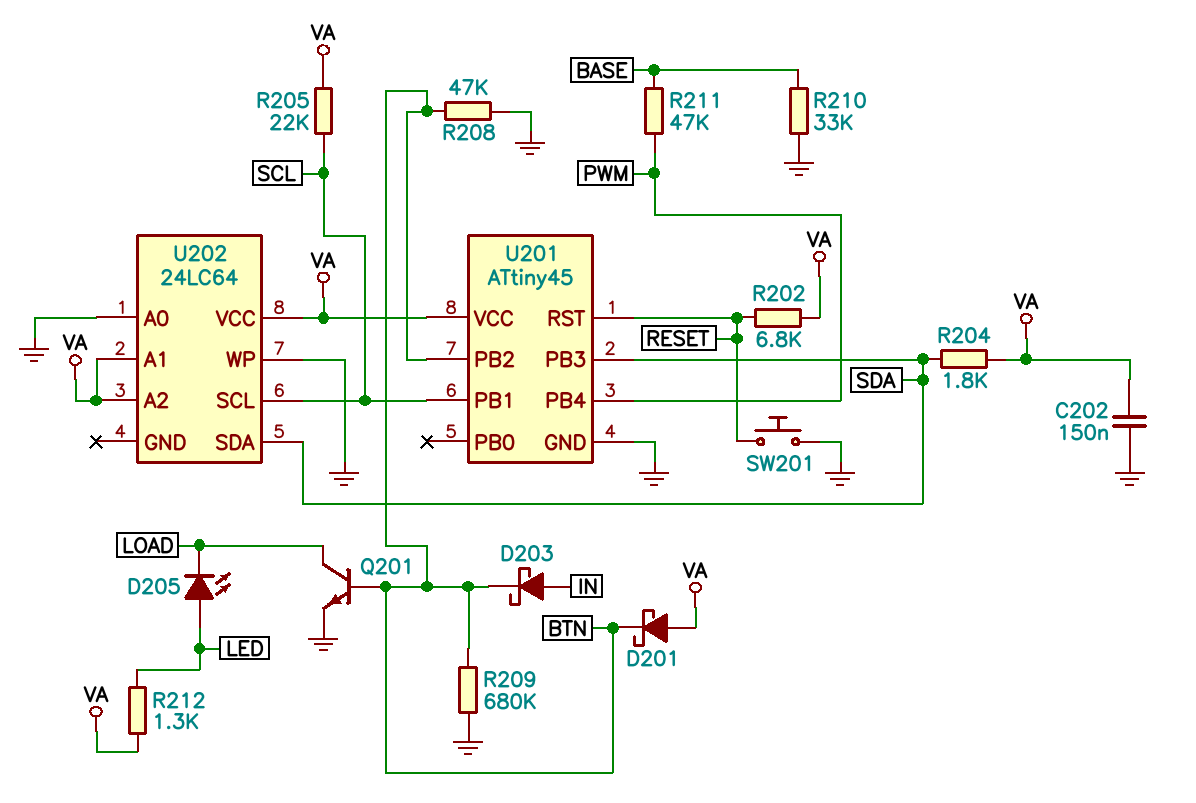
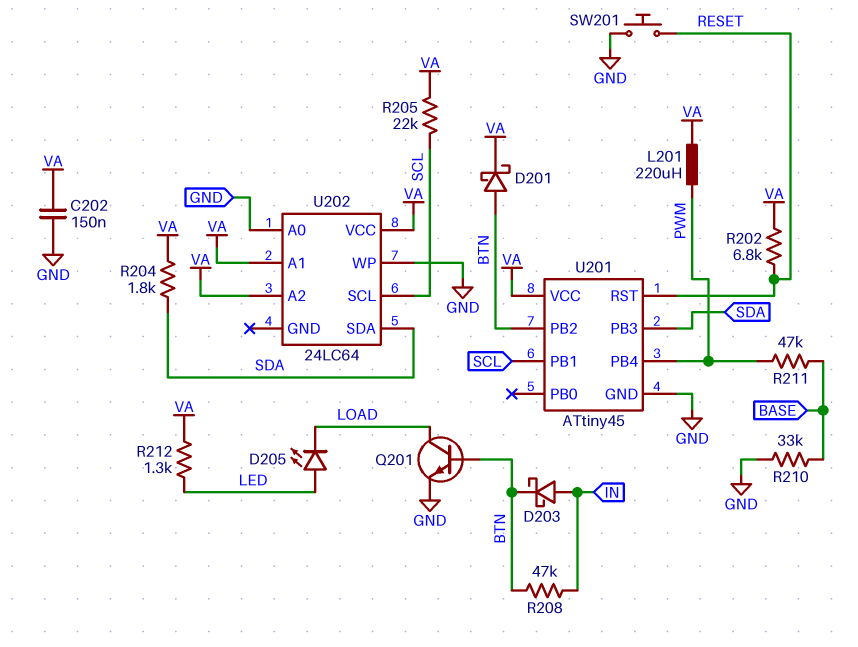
D201: schottky (A VA, K BTN) -> schottky (A BTN, K VA)
L201: none -> 220uH (PWM, VA)
R208: 47k (BTN, GND) -> 47k (BTN, IN)
R209: 680k (BTN, GND) -> none

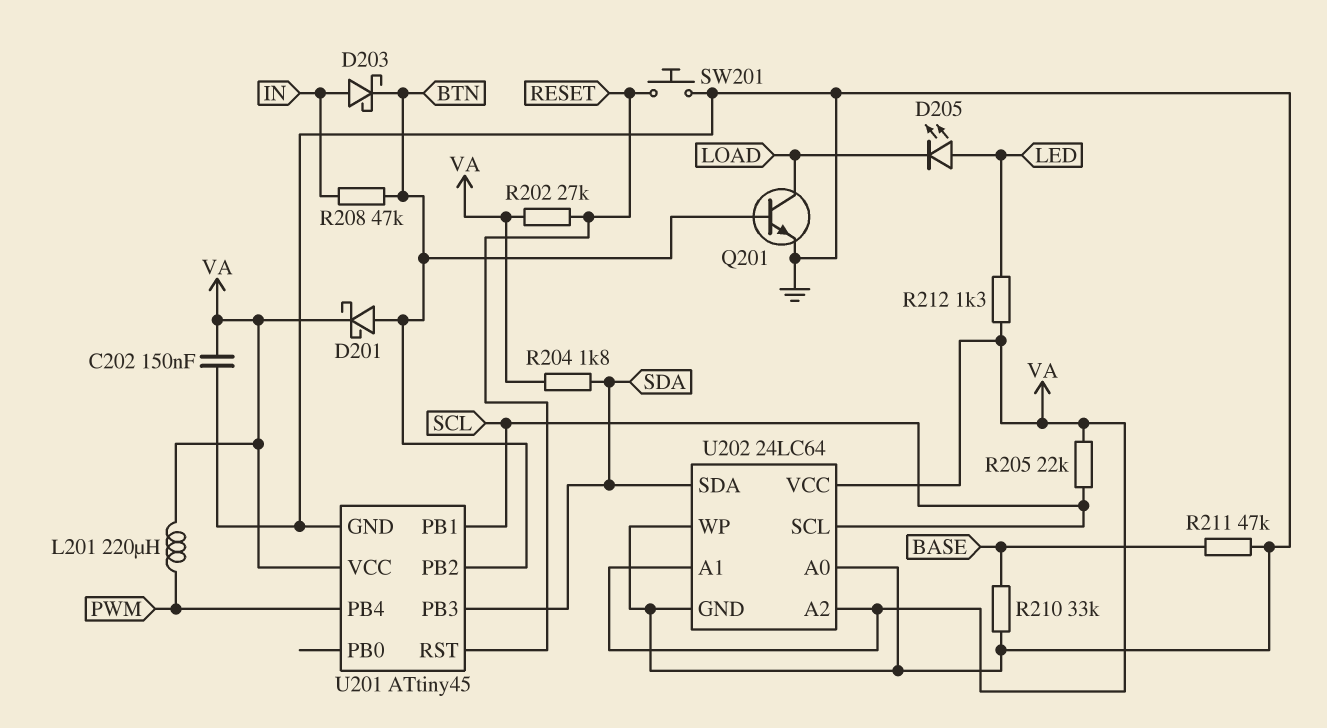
R202: 6.8k (RESET, VA) -> 27k (RESET, VA)
R211: 47k (BASE, PWM) -> 47k (BASE, GND)
U202 pin GND: none -> GND

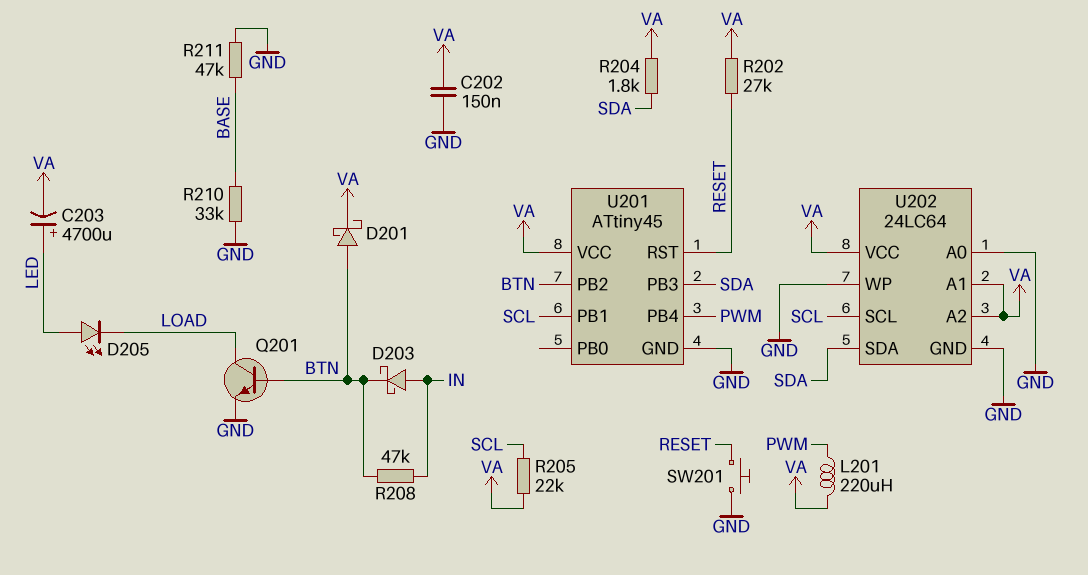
C203: none -> 4700uF (plus LED, minus VA)
R212: 1.3k (LED, VA) -> none

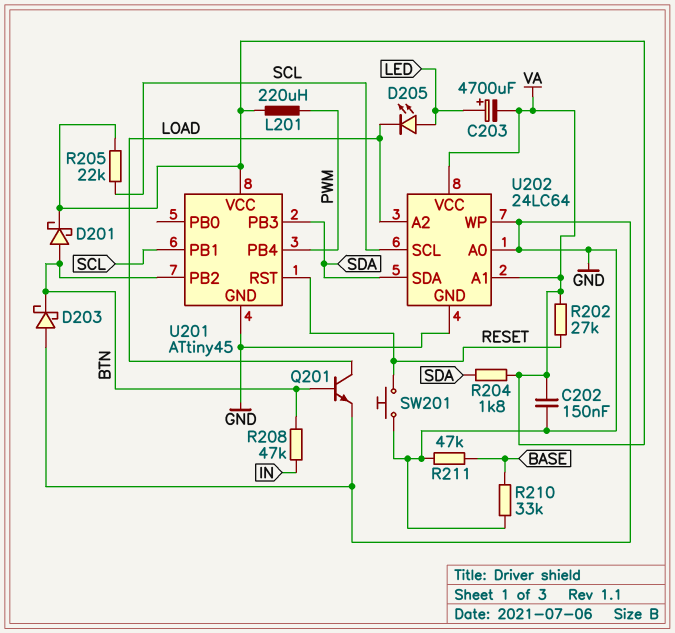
D203: schottky (A IN, K BTN) -> schottky (A GND, K BTN)
U202 pin A2: VA -> LOAD

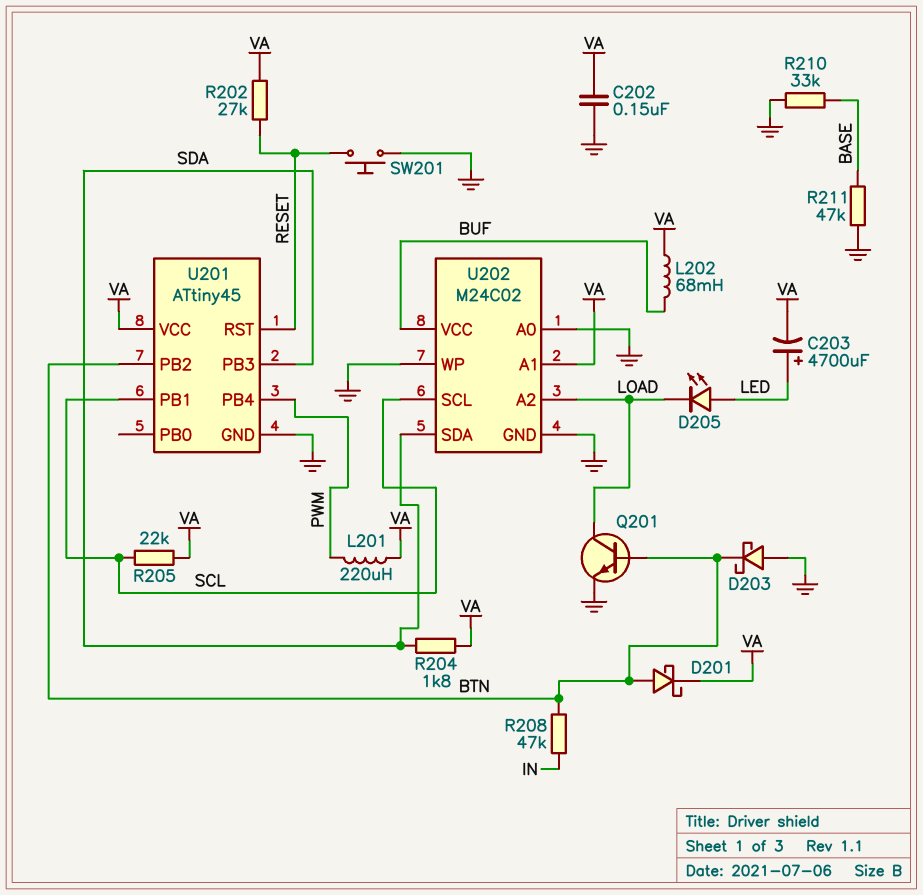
L202: none -> 68mH (BUF, VA)
U202: 24LC64 -> M24C02
U202 pin VCC: VA -> BUF

